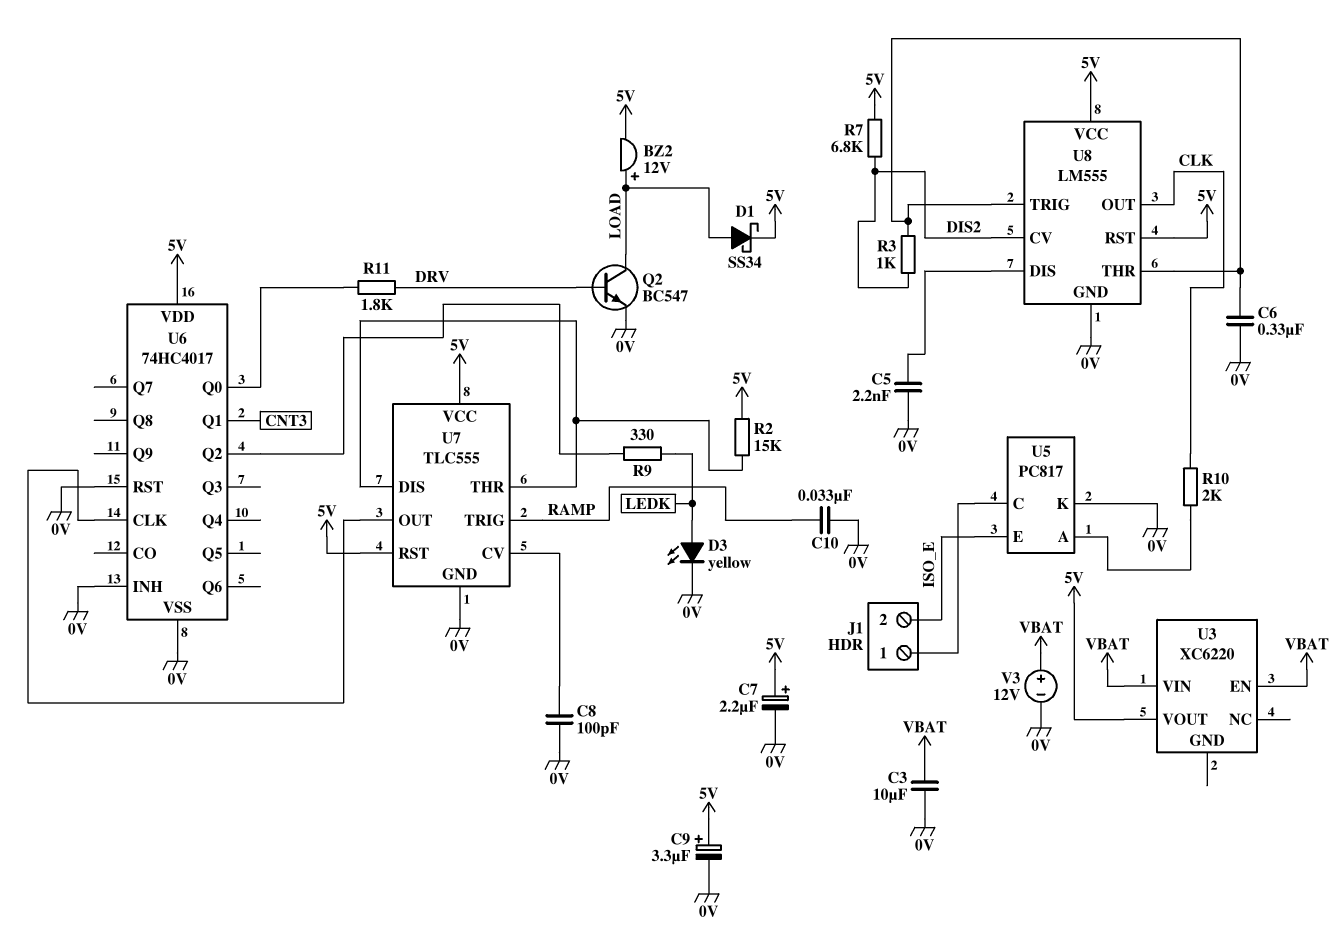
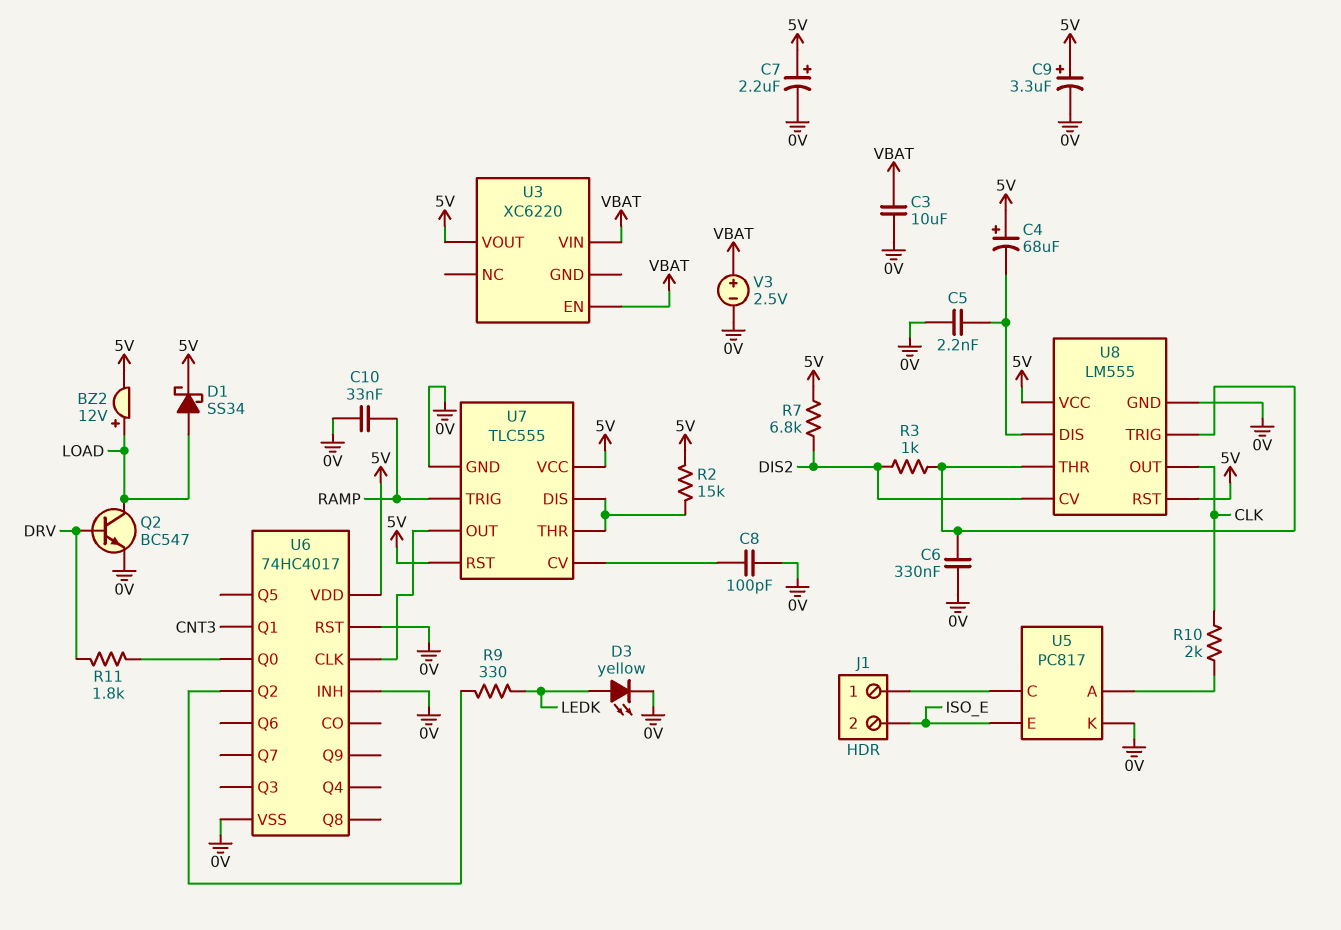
C4: none -> 68uF (plus 5V, minus U8/DIS)
V3: 12V (plus VBAT, minus 0V) -> 2.5V (plus VBAT, minus 0V)

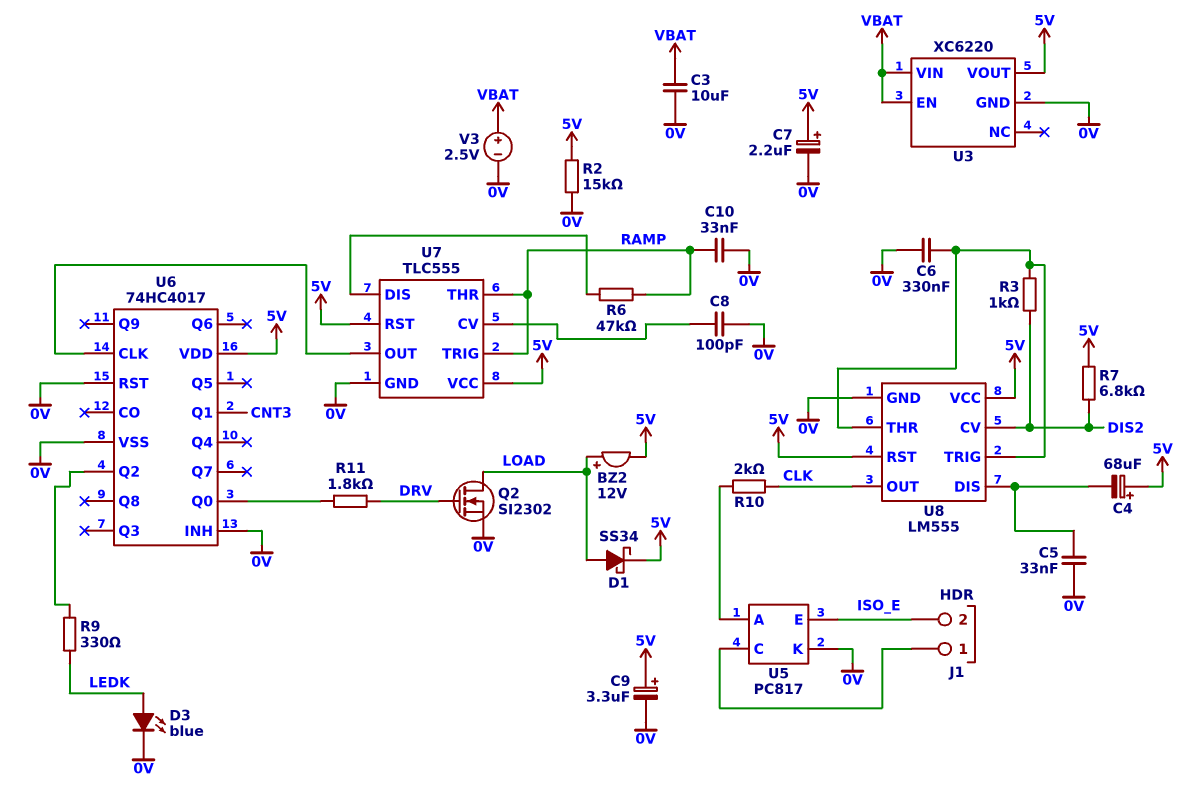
C5: 2.2nF (0V, U8/DIS) -> 33nF (0V, U8/DIS)
D3: LED yellow (A LEDK, K 0V) -> LED blue (A LEDK, K 0V)
Q2: NPN BC547 (B DRV, C LOAD, E 0V) -> NMOS SI2302 (G DRV, D LOAD, S 0V)
R2: 15k (5V, U7/DIS) -> 15k (0V, 5V)
R6: none -> 47k (RAMP, U7/DIS)
U3 pin GND: none -> 0V
U7 pin THR: U7/DIS -> RAMP

